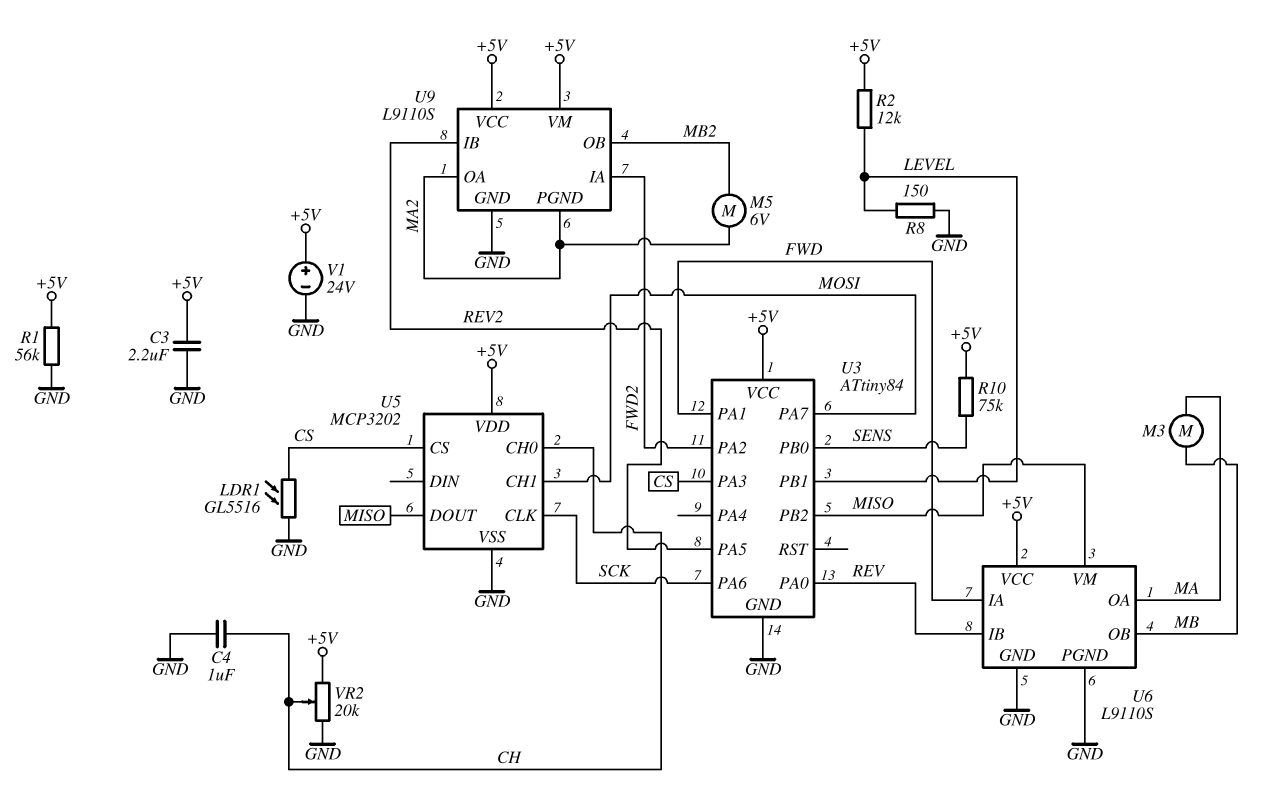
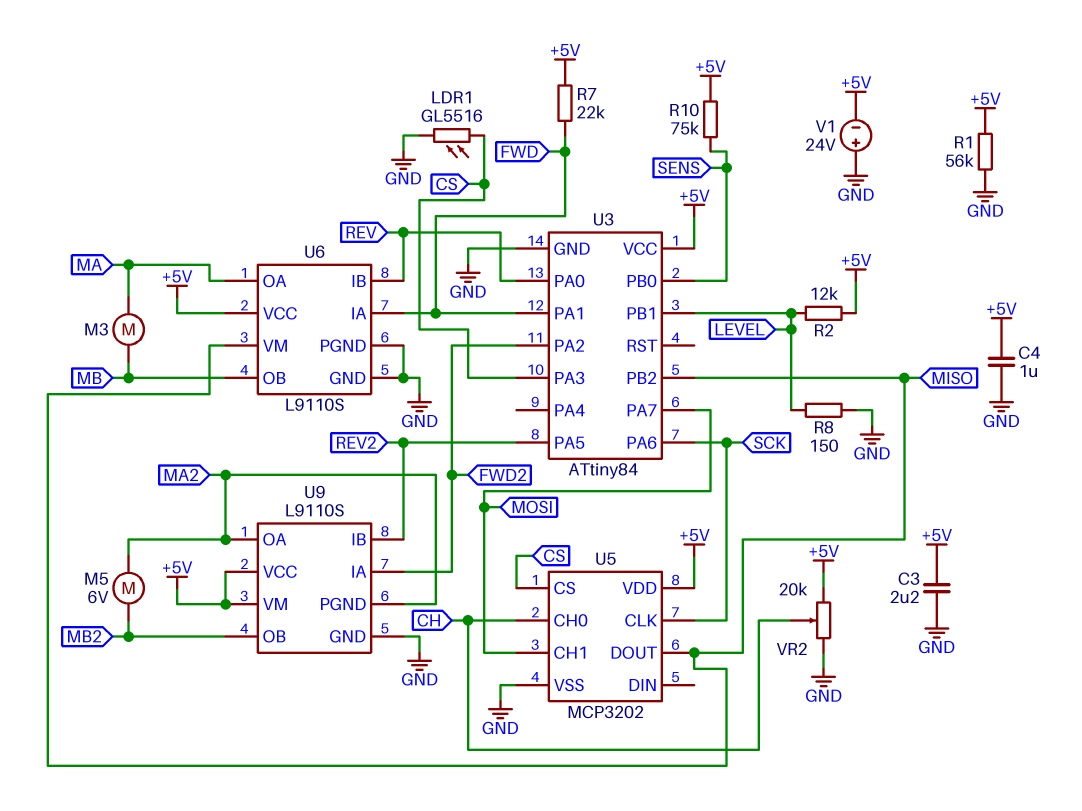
C4: 1uF (CH, GND) -> 1uF (+5V, GND)
R7: none -> 22k (+5V, FWD)
V1: 24V (plus +5V, minus GND) -> 24V (plus GND, minus +5V)

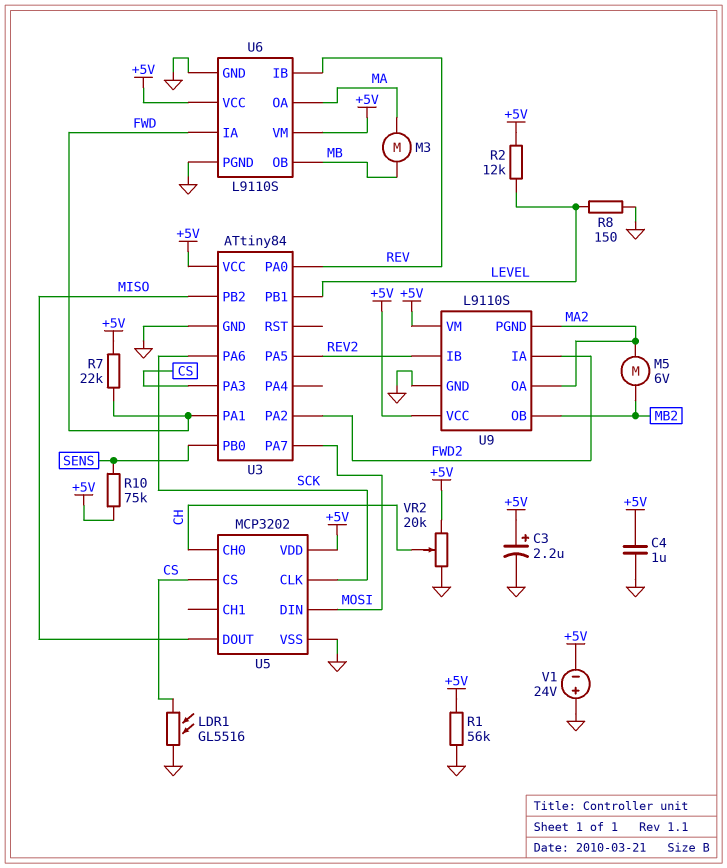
C3: 2.2uF (+5V, GND) -> 2.2uF (plus +5V, minus GND)
U5 pin CH1: MOSI -> none
U5 pin DIN: none -> MOSI
U6 pin VM: MISO -> +5V

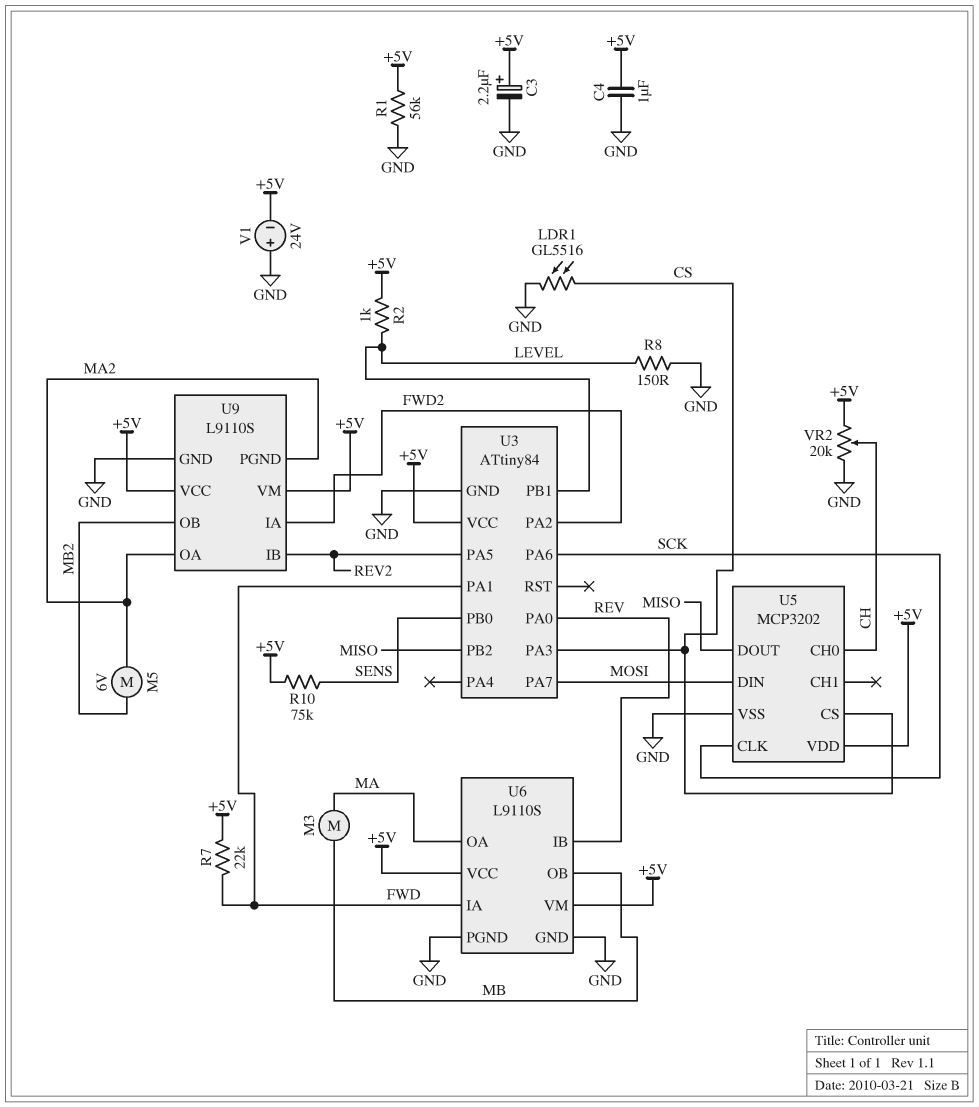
R2: 12k (+5V, LEVEL) -> 1k (+5V, LEVEL)

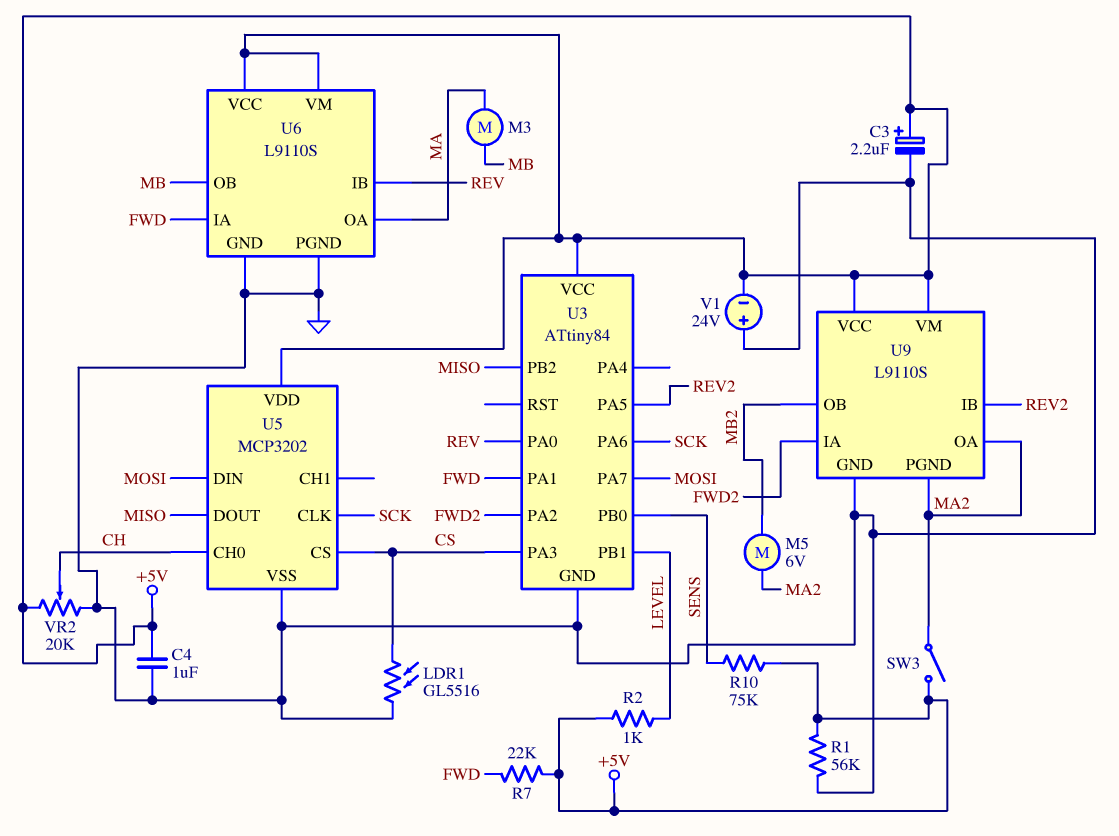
R8: 150 (GND, LEVEL) -> none
SW3: none -> switch (+5V, MA2)

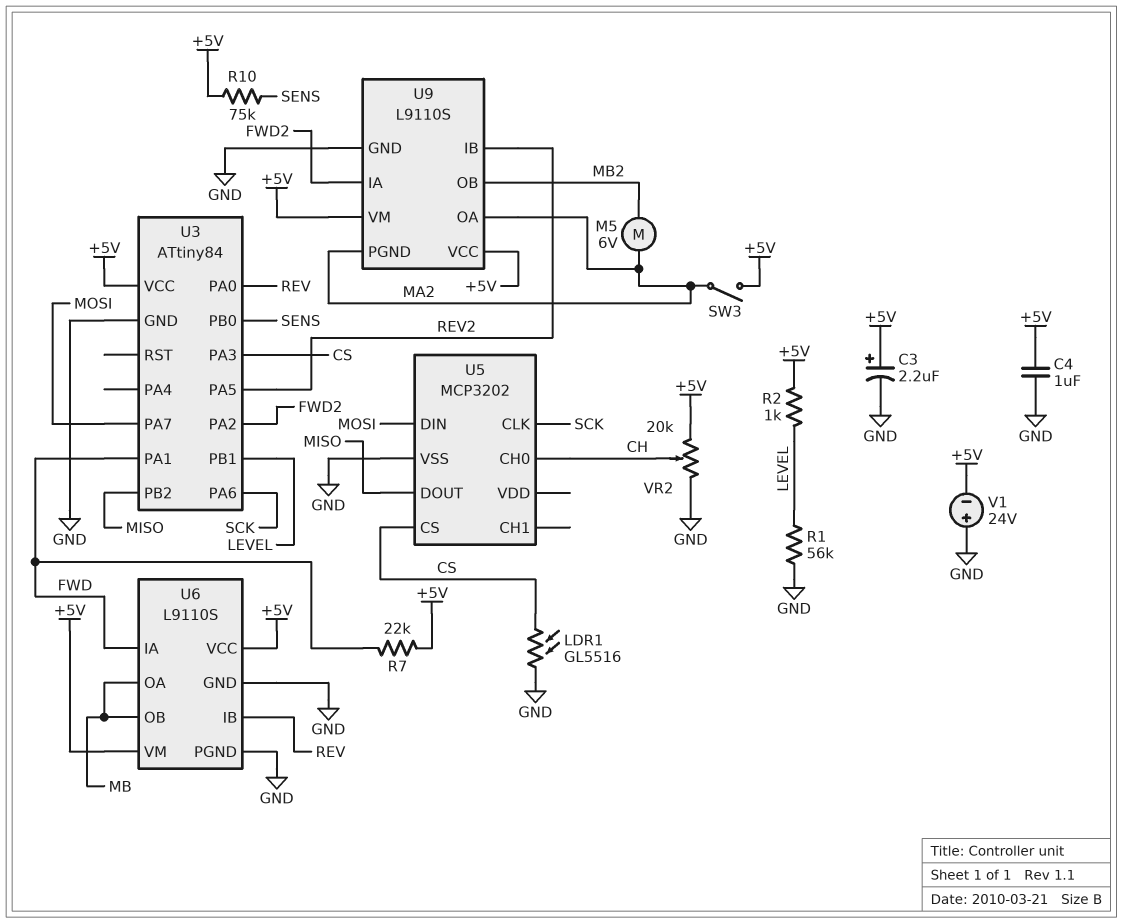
M3: motor (MA, MB) -> none
R1: 56k (+5V, GND) -> 56k (GND, LEVEL)
U5 pin VDD: +5V -> none
U6 pin OA: MA -> MB

